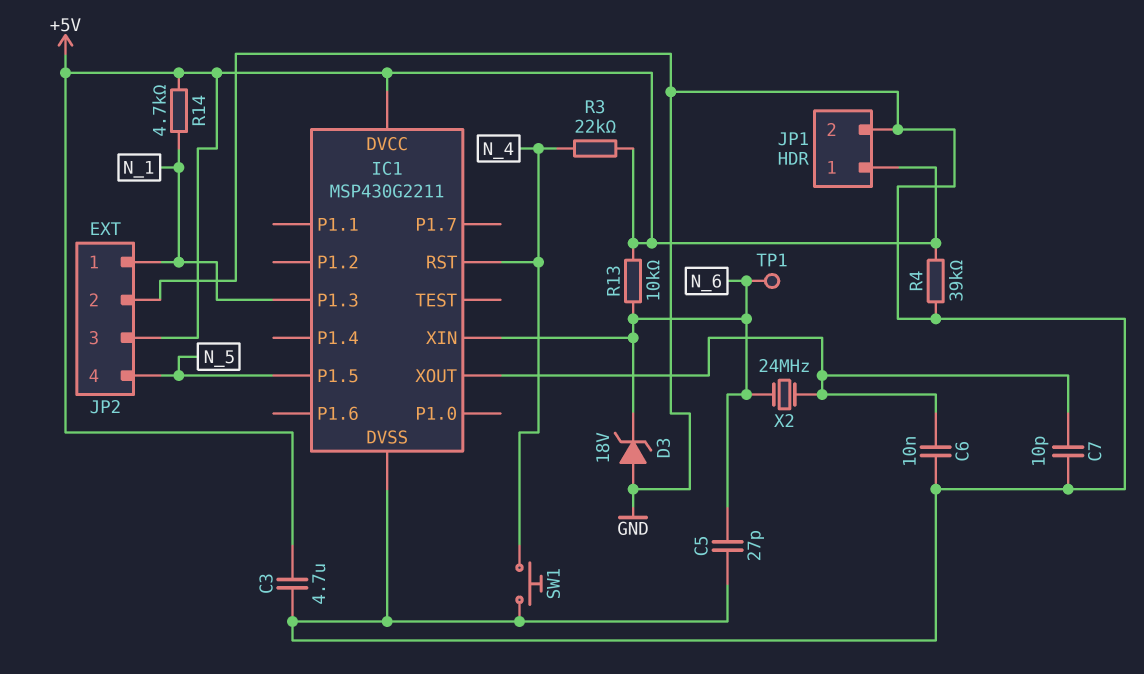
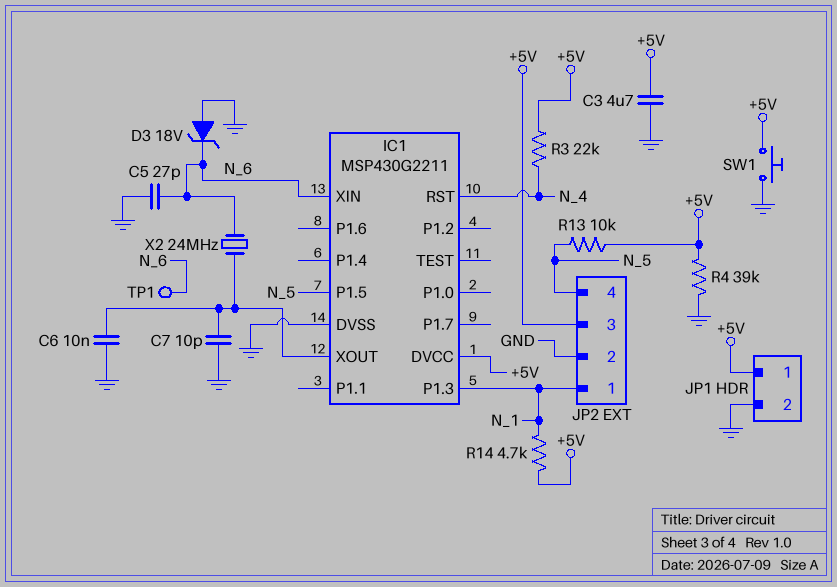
R13: 10k (+5V, N_6) -> 10k (+5V, N_5)
SW1: button (GND, N_4) -> button (+5V, GND)

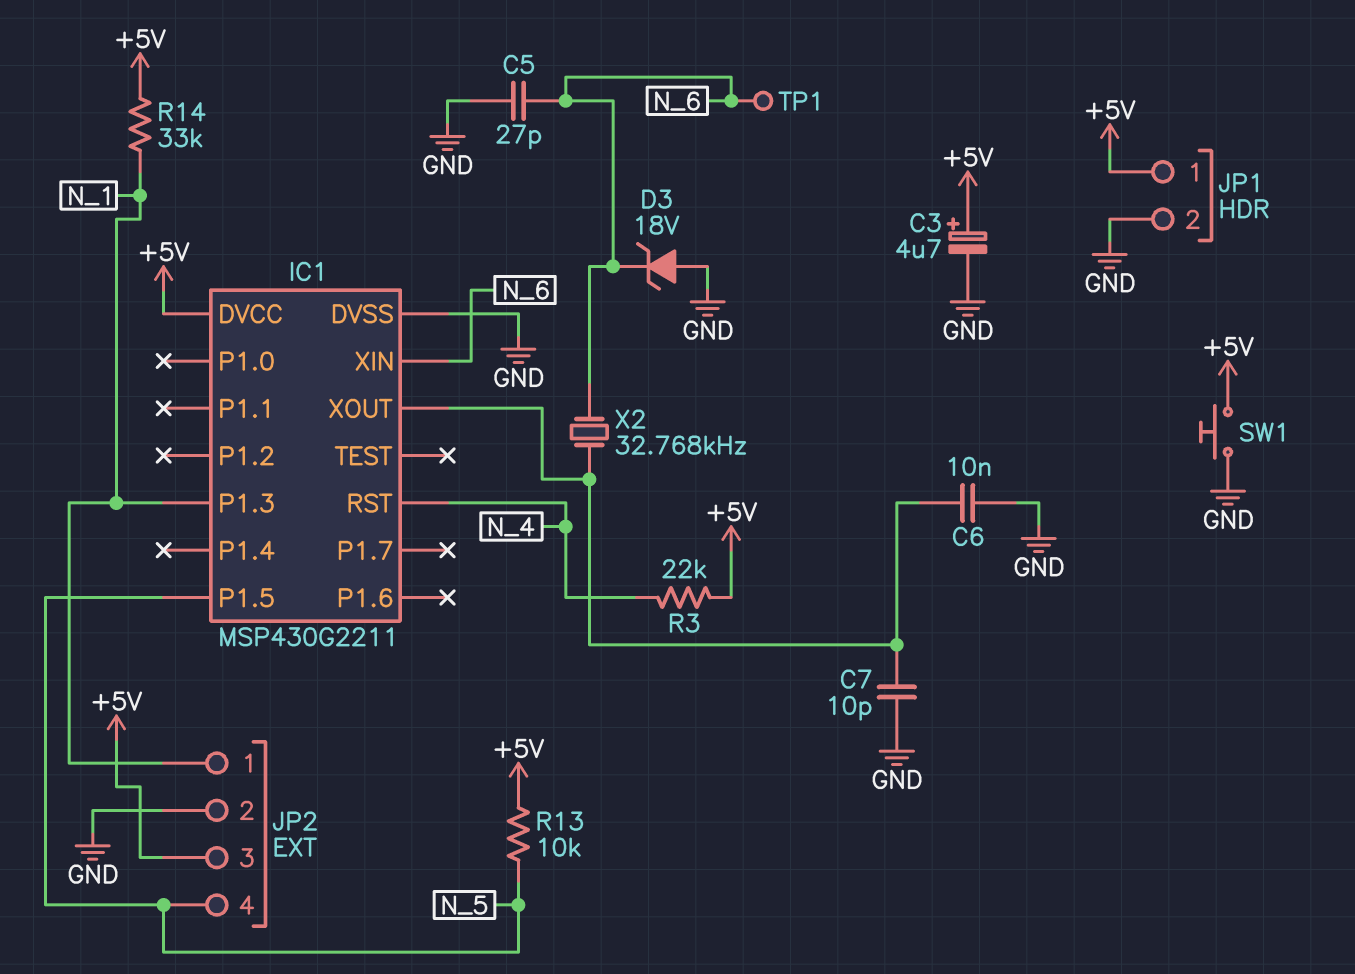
C3: 4.7uF (+5V, GND) -> 4.7uF (plus +5V, minus GND)
R4: 39k (+5V, GND) -> none
R14: 4.7k (+5V, N_1) -> 33k (+5V, N_1)
X2: 24MHz (IC1/XOUT, N_6) -> 32.768kHz (IC1/XOUT, N_6)

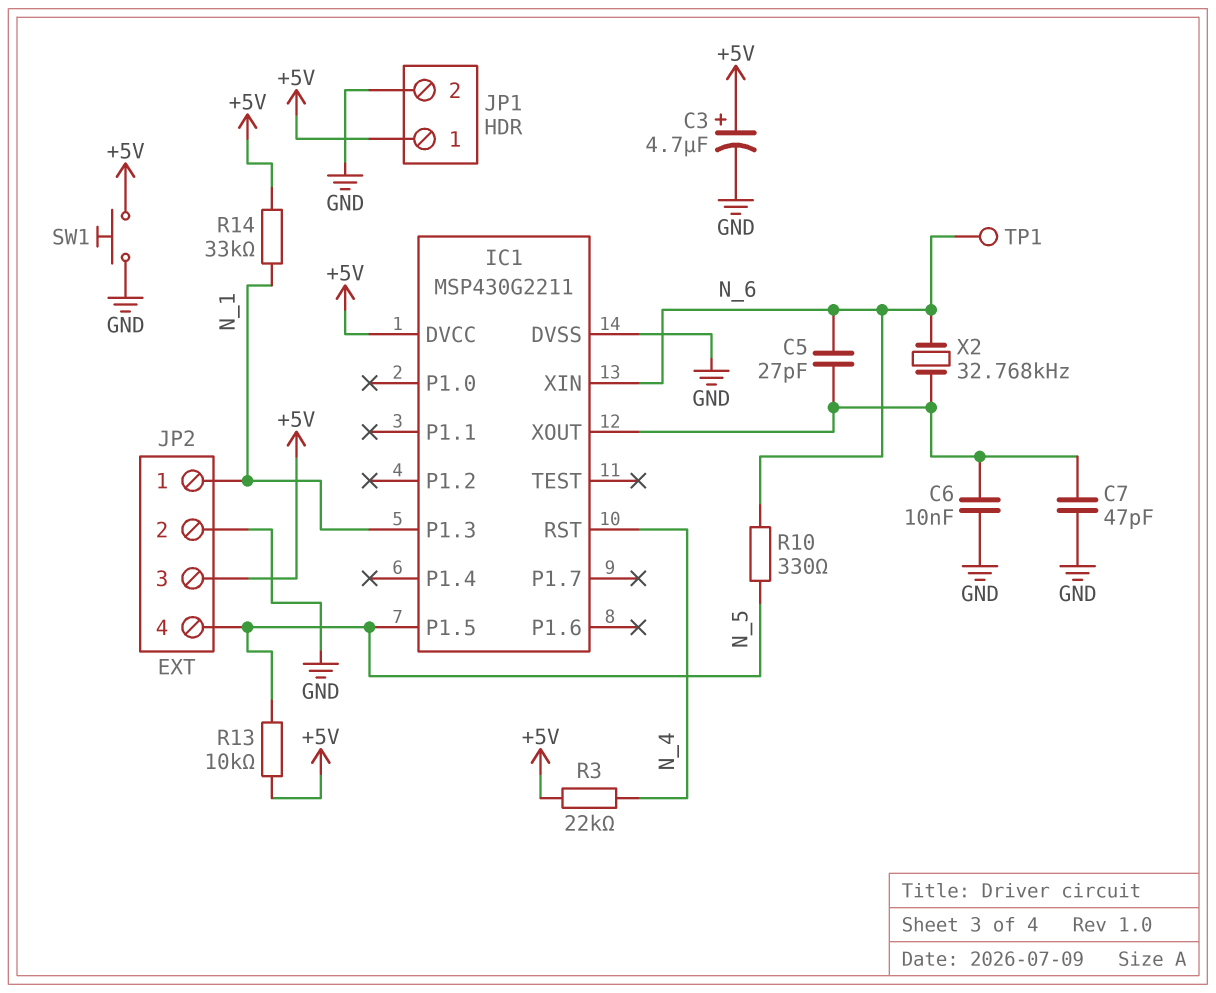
C5: 27pF (GND, N_6) -> 27pF (IC1/XOUT, N_6)
C7: 10pF (GND, IC1/XOUT) -> 47pF (GND, IC1/XOUT)
D3: zener 18V (A GND, K N_6) -> none
R10: none -> 330 (N_5, N_6)

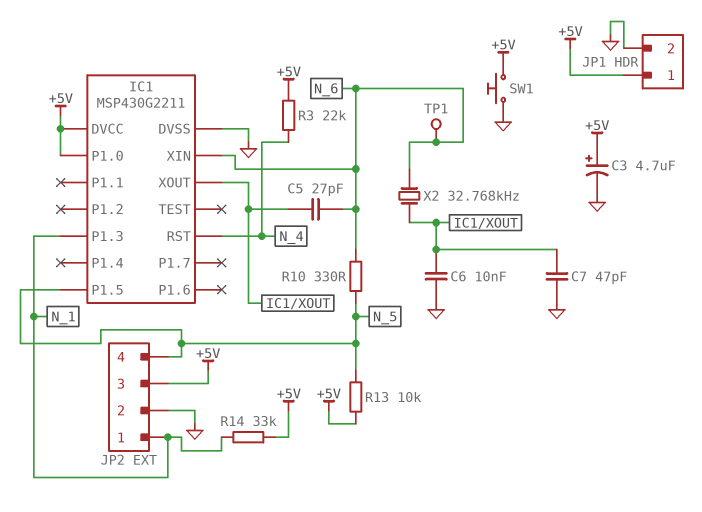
IC1 pin P1.0: none -> +5V

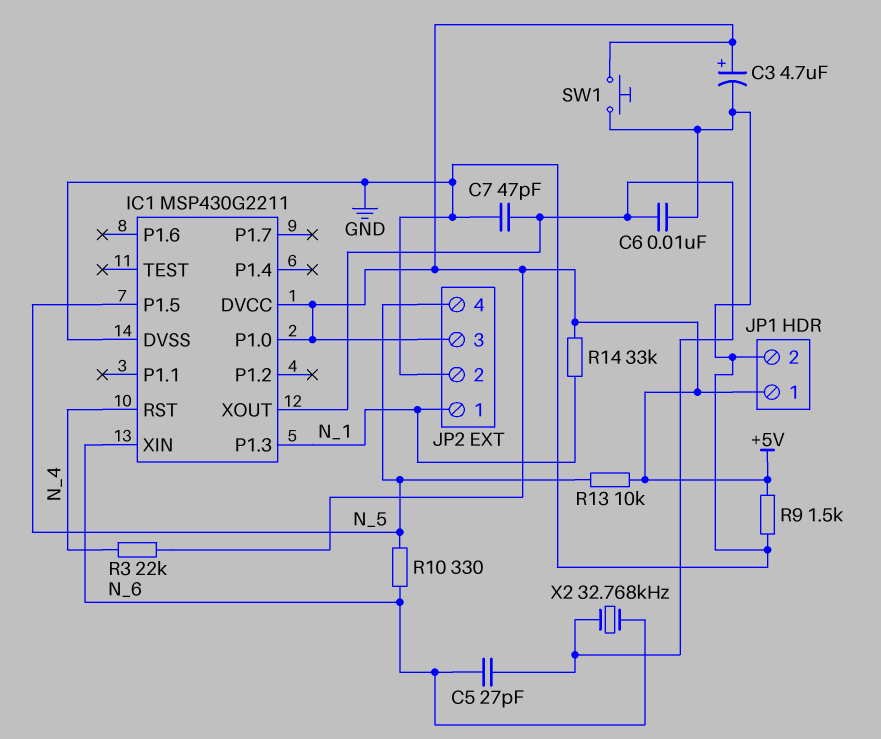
R9: none -> 1.5k (+5V, GND)
TP1: test point (N_6) -> none

